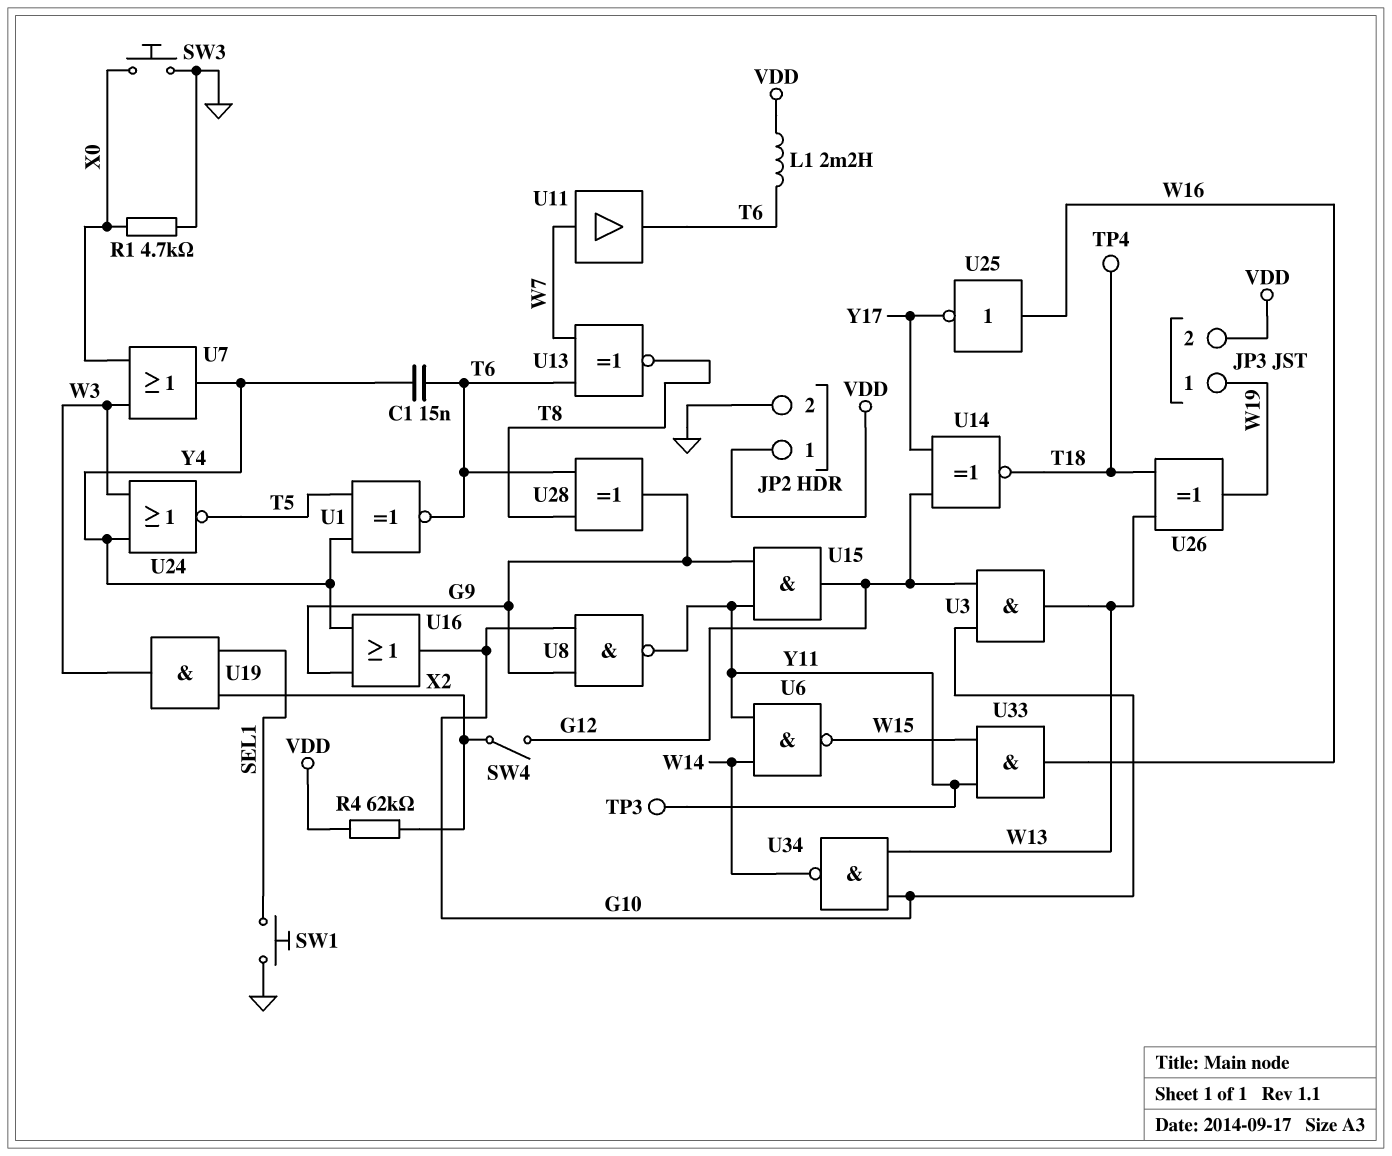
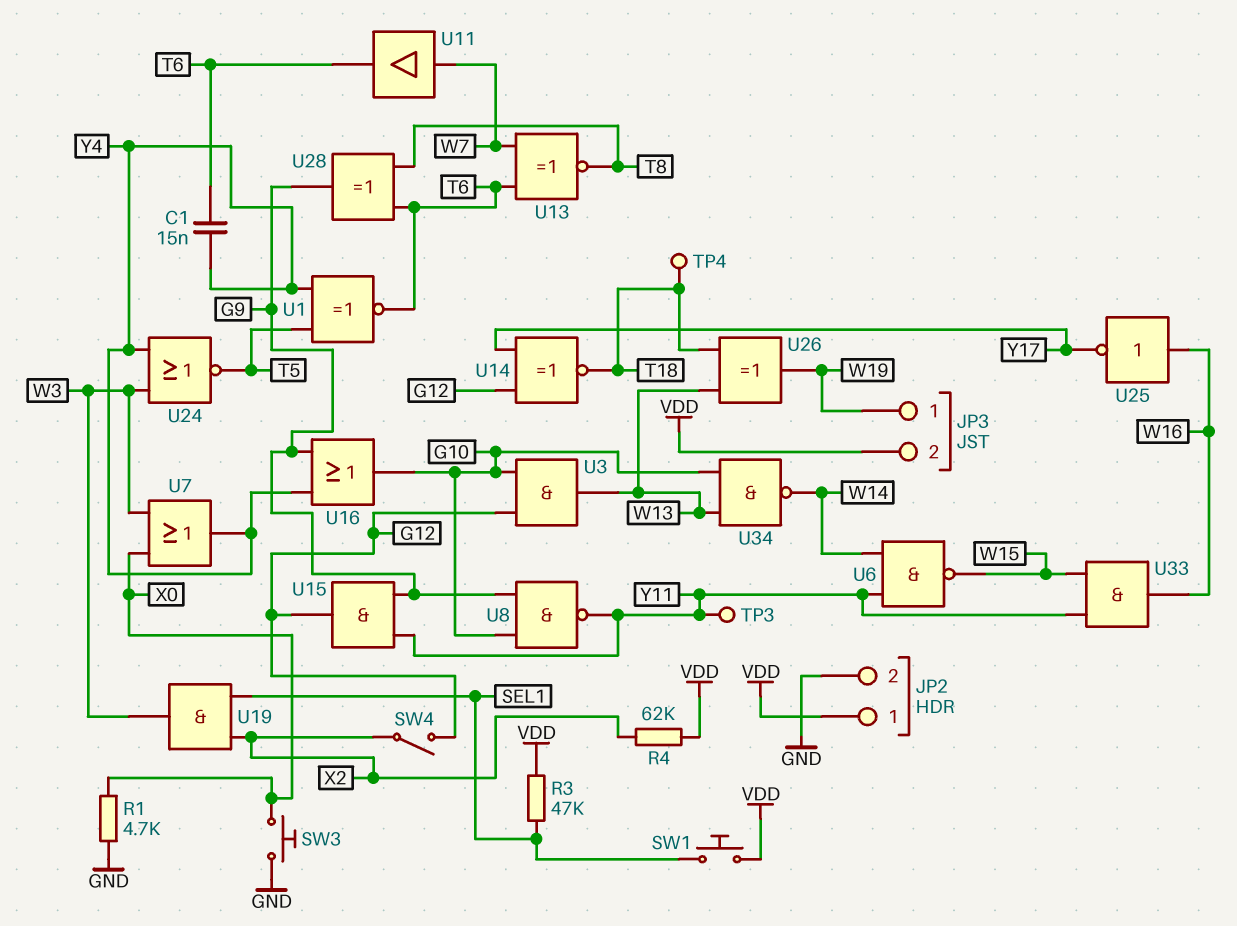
L1: 2.2mH (T6, VDD) -> none
R3: none -> 47k (SEL1, VDD)
SW1: button (GND, SEL1) -> button (SEL1, VDD)

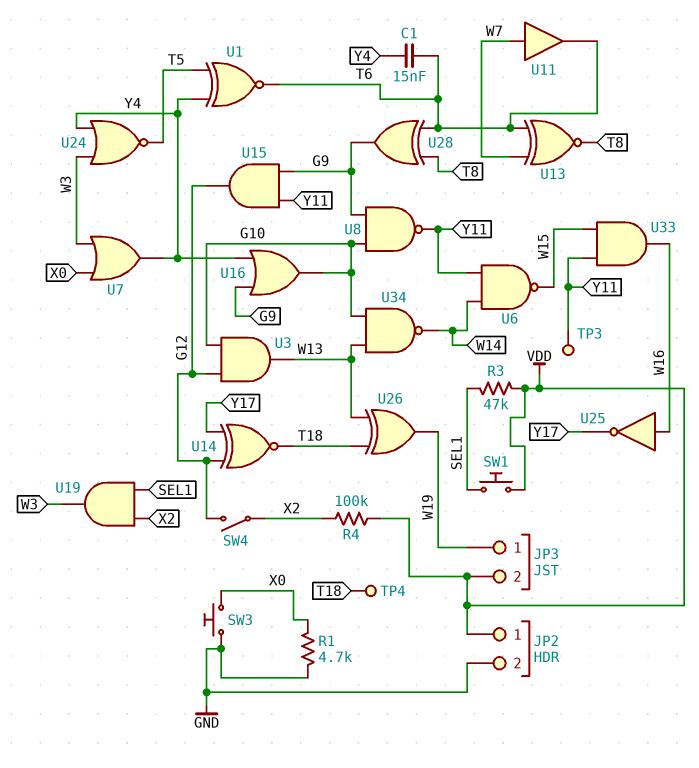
R4: 62k (VDD, X2) -> 100k (VDD, X2)

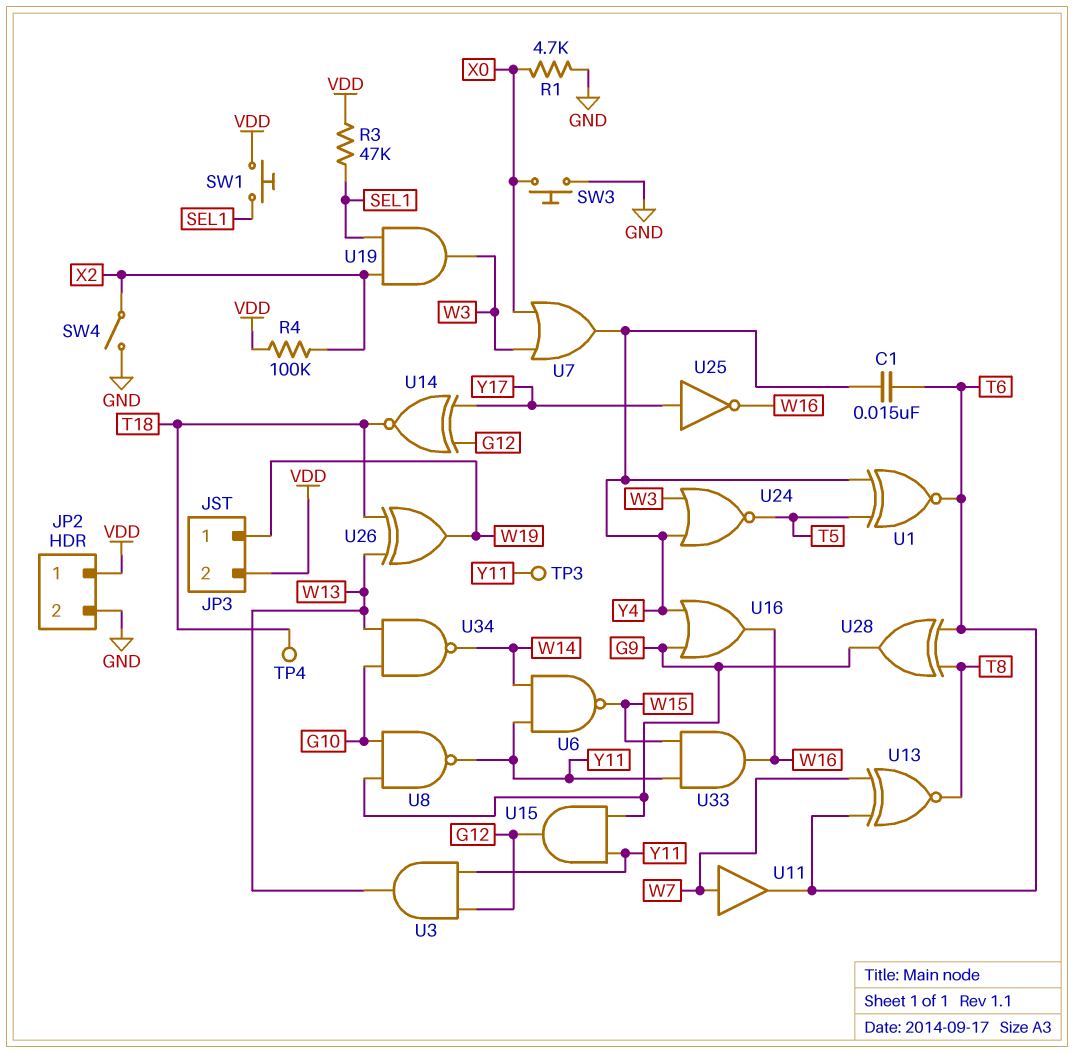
SW4: switch (G12, X2) -> switch (GND, X2)
U3: AND (in G10, in G12, out W13) -> AND (in G12, in Y11, out W13)
U16: OR (in G9, in Y4, out G10) -> OR (in G9, in Y4, out W16)
U25: NOT (in W16, out Y17) -> NOT (in Y17, out W16)

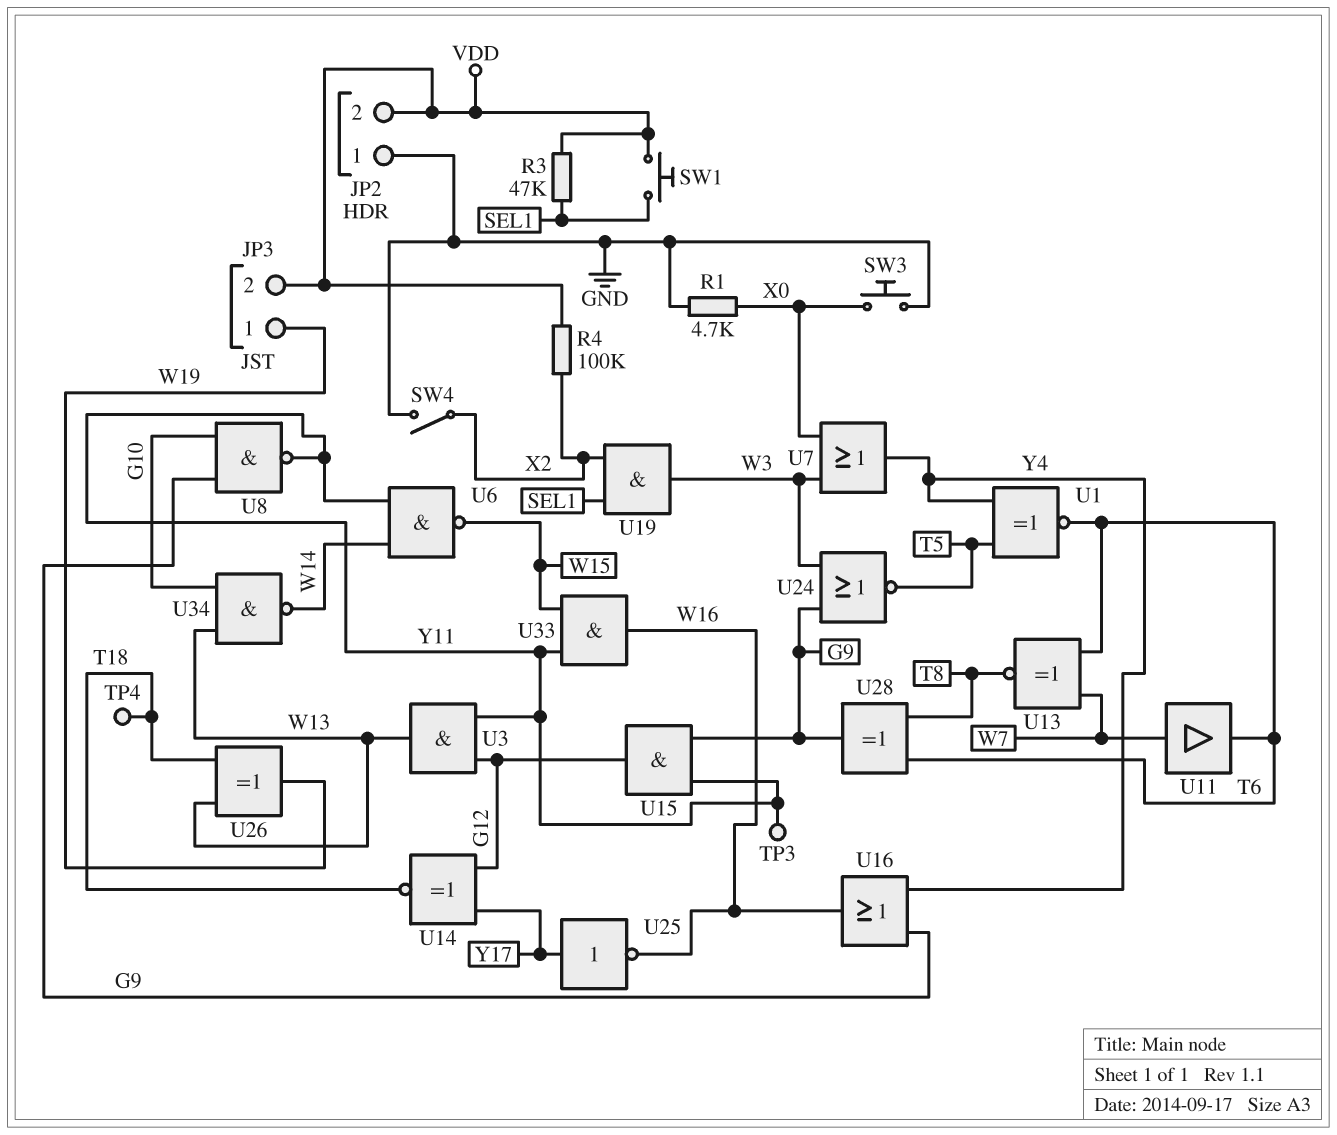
C1: 15nF (T6, Y4) -> none
JP2 pin 1: VDD -> GND
JP2 pin 2: GND -> VDD
U24: NOR (in W3, in Y4, out T5) -> NOR (in G9, in W3, out T5)

